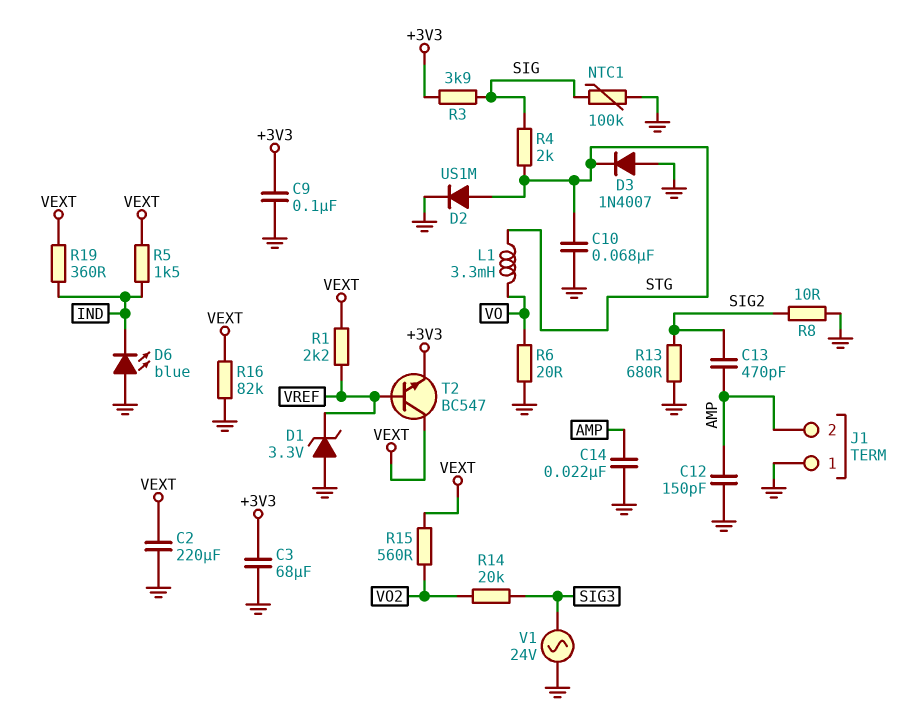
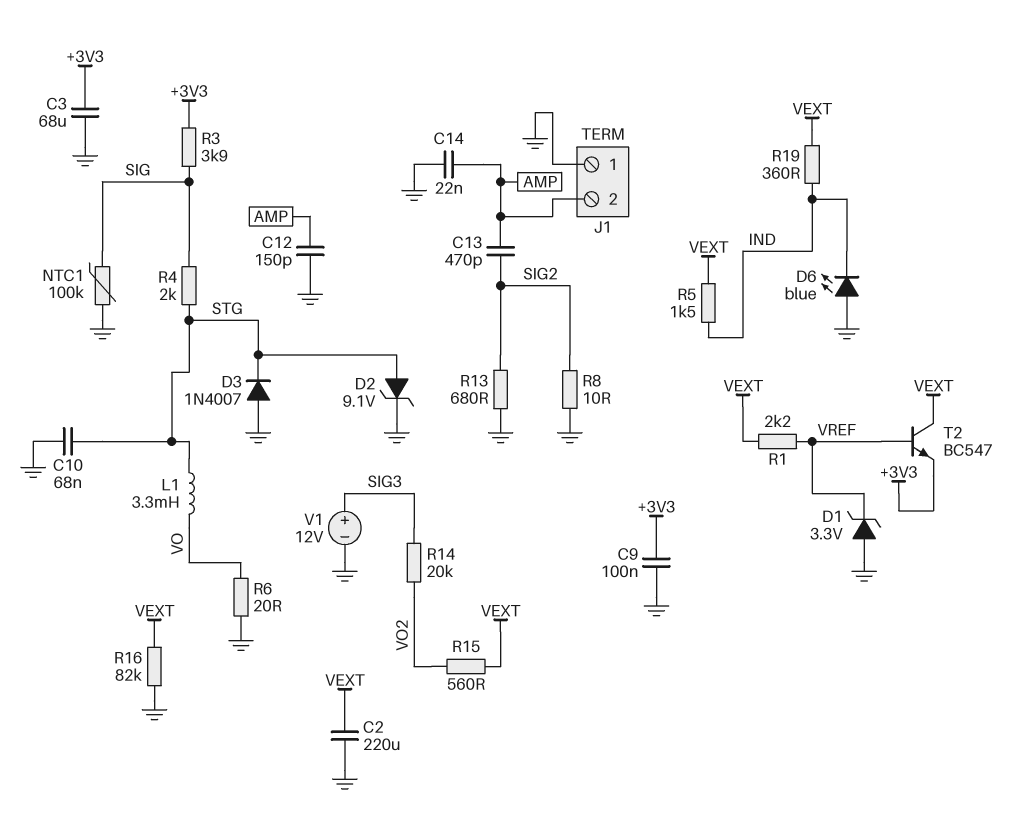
D2: diode US1M (A STG, K GND) -> zener 9.1V (A STG, K GND)
V1: AC 24V (GND, SIG3) -> 12V (plus SIG3, minus GND)

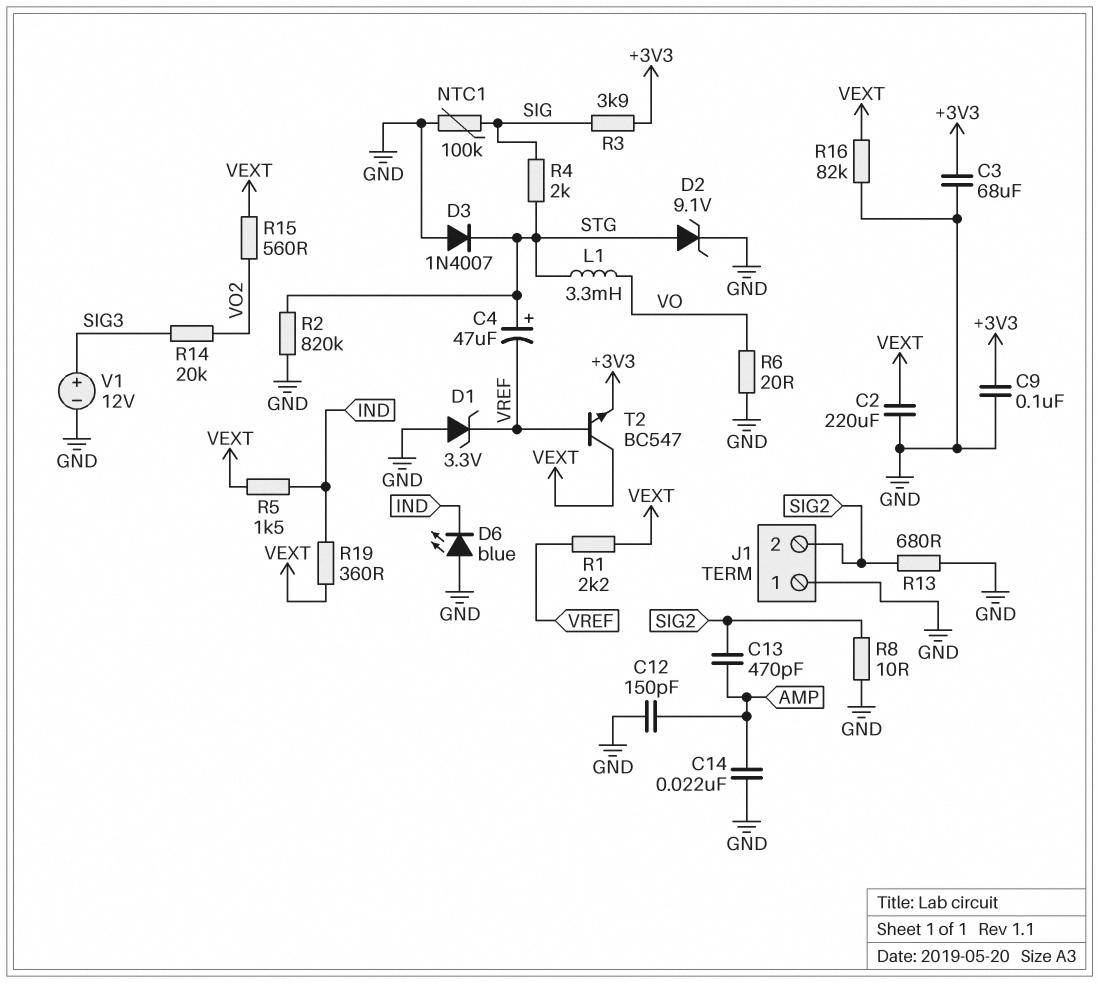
C4: none -> 47uF (plus STG, minus VREF)
C10: 68nF (GND, STG) -> none
J1 pin 2: AMP -> SIG2
R2: none -> 820k (GND, STG)

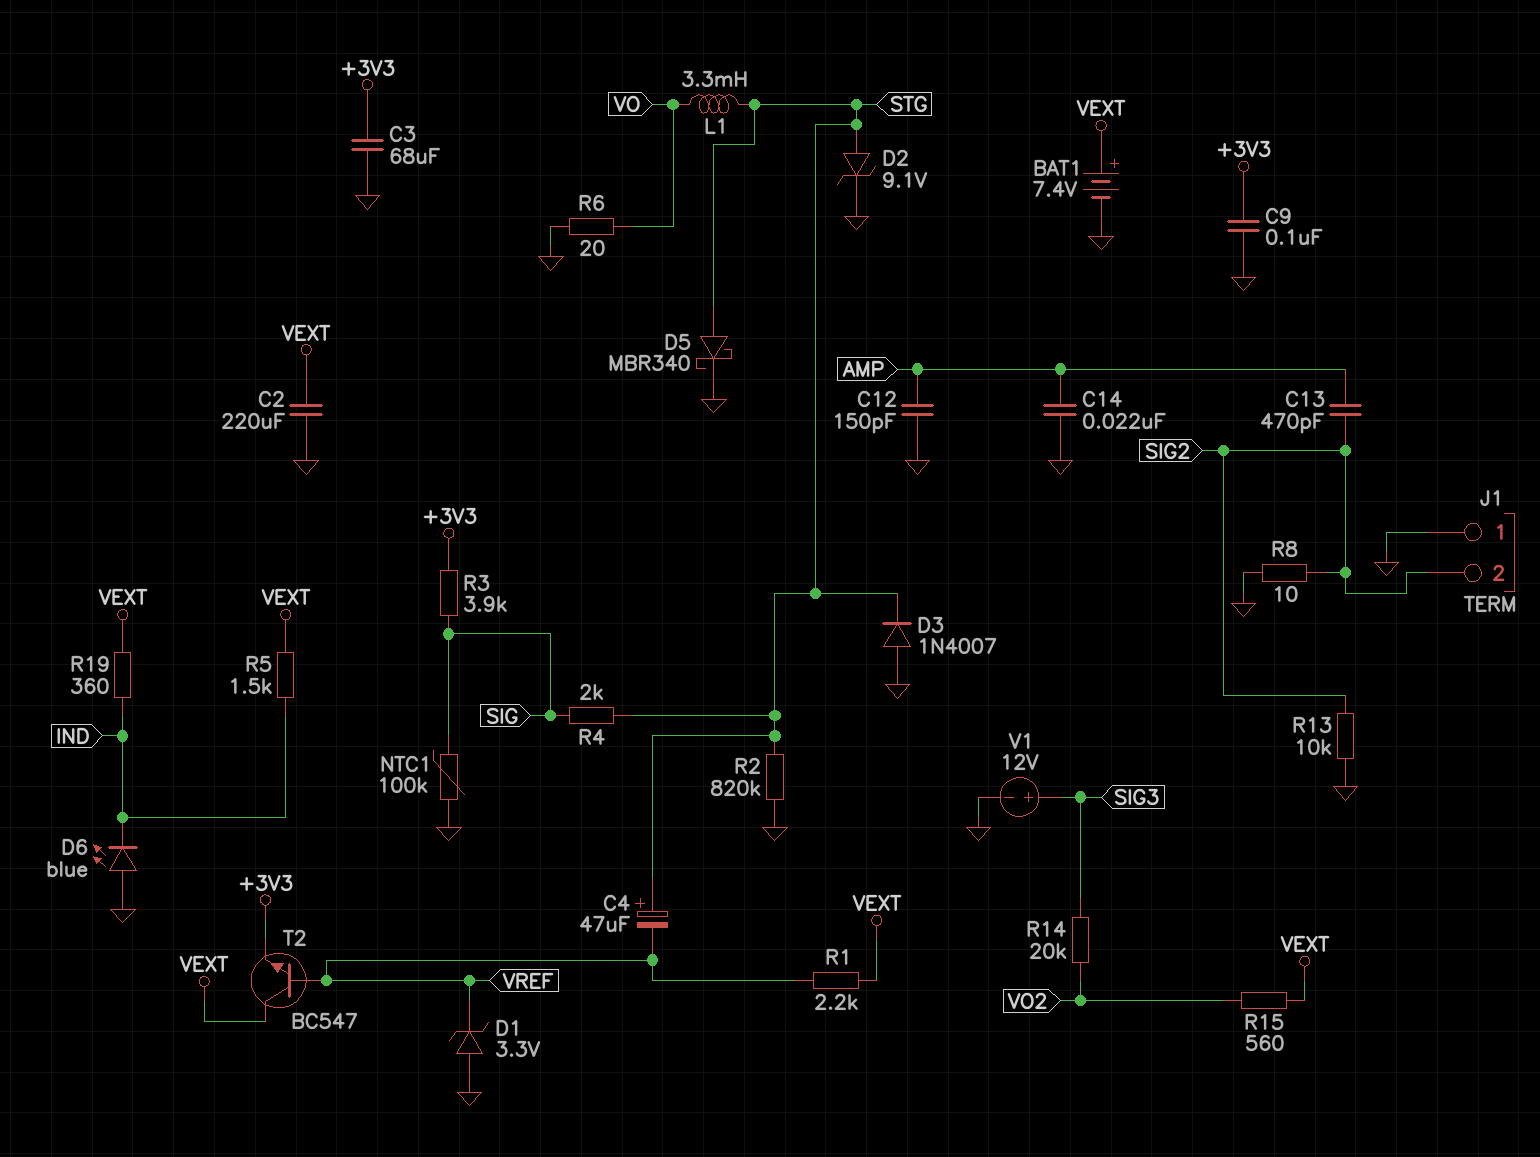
BAT1: none -> 7.4V (plus VEXT, minus GND)
D5: none -> schottky MBR340 (A STG, K GND)
R13: 680 (GND, SIG2) -> 10k (GND, SIG2)
R16: 82k (GND, VEXT) -> none

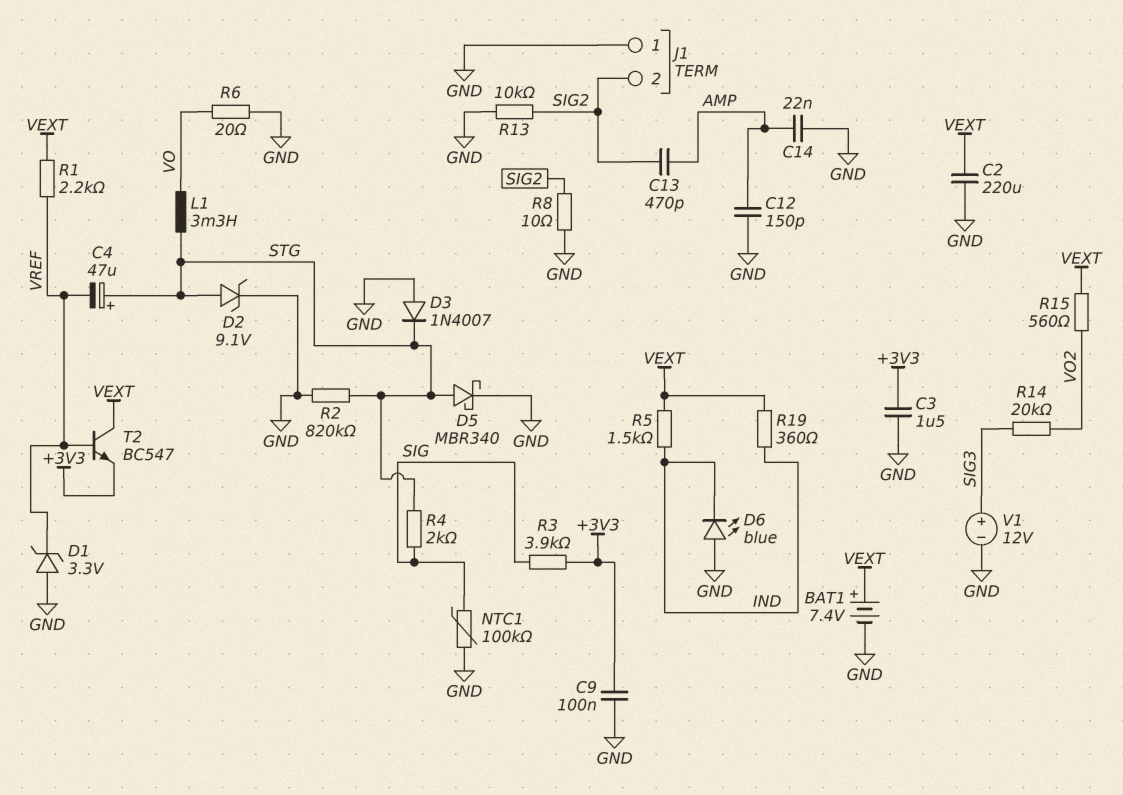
C3: 68uF (+3V3, GND) -> 1.5uF (+3V3, GND)

